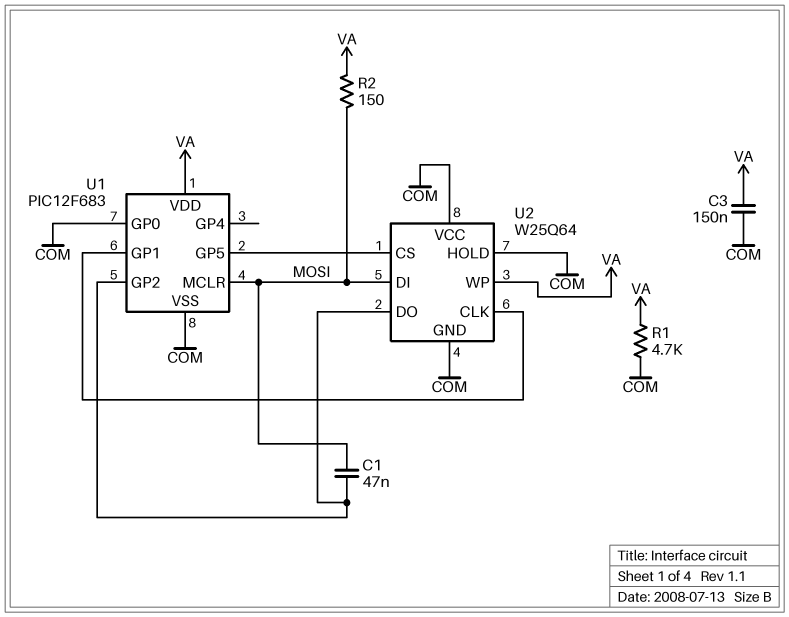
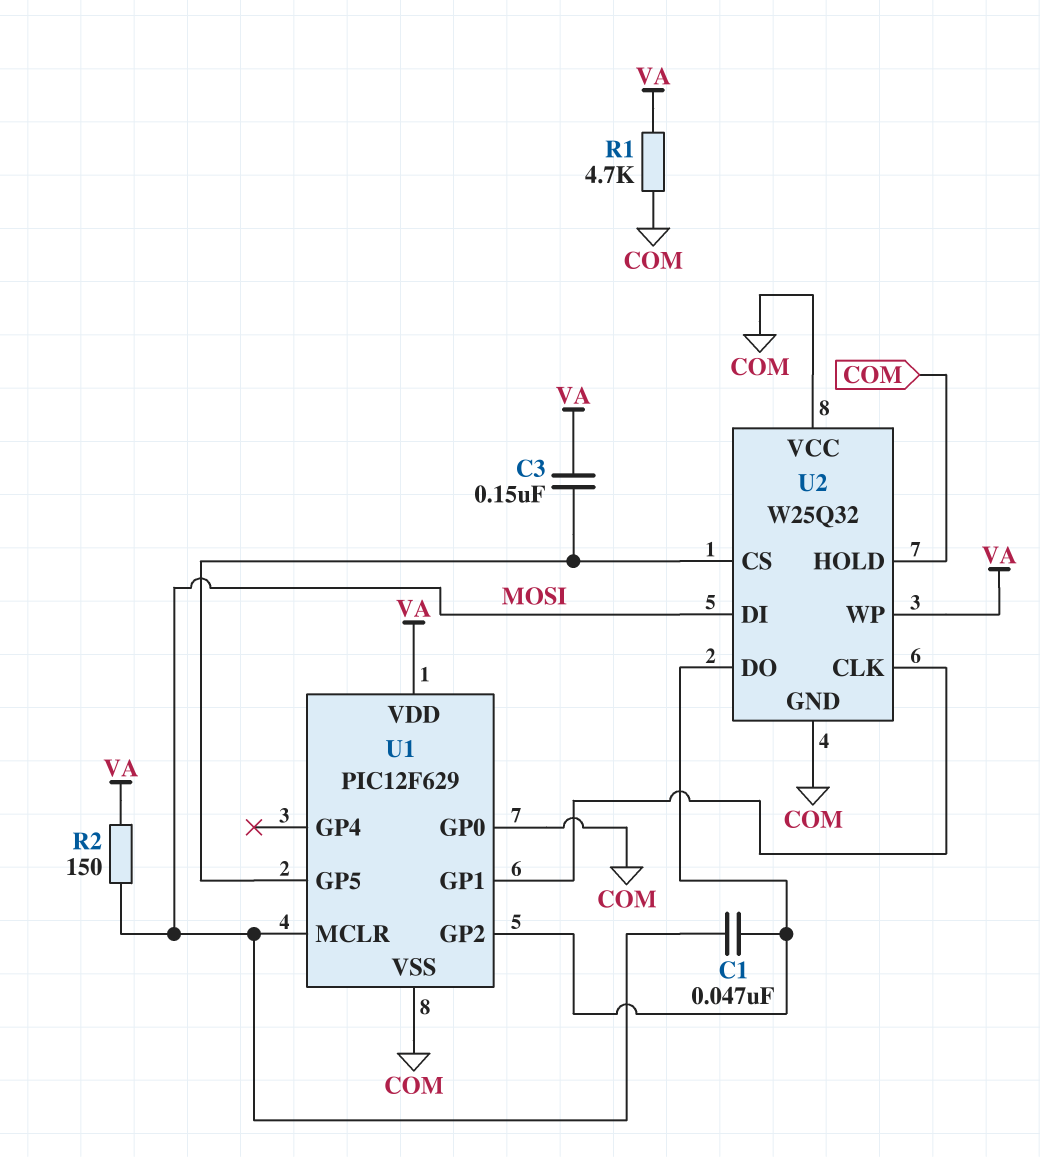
C3: 150nF (COM, VA) -> 150nF (U1/GP5, VA)
U1: PIC12F683 -> PIC12F629
U2: W25Q64 -> W25Q32

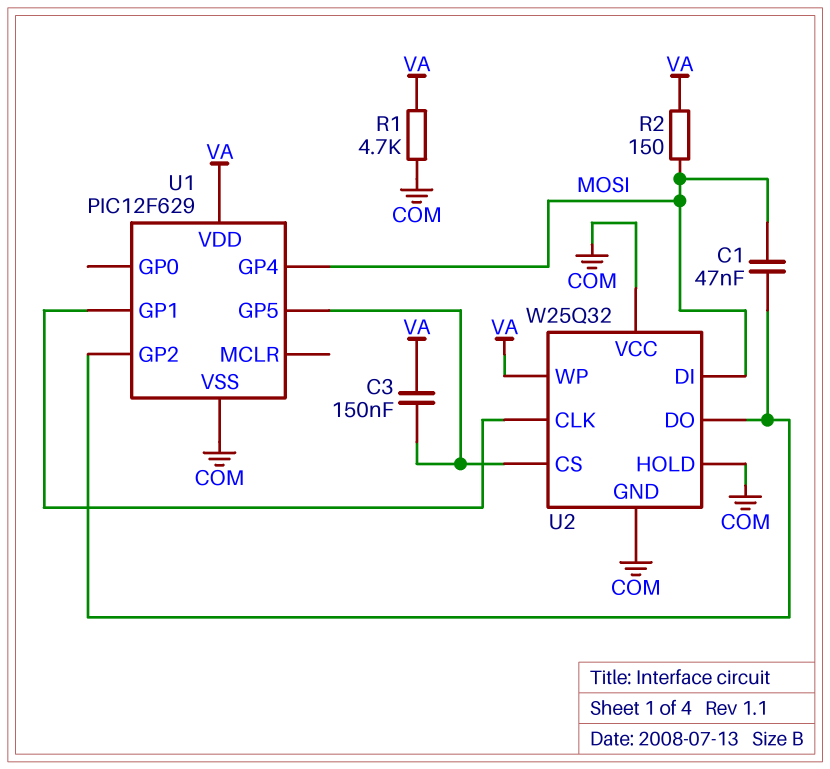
U1 pin GP0: COM -> none
U1 pin GP4: none -> MOSI
U1 pin MCLR: MOSI -> none

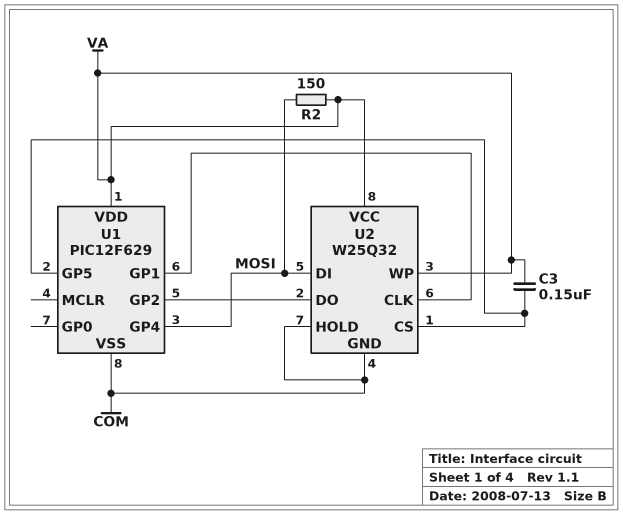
C1: 47nF (MOSI, U1/GP2) -> none
R1: 4.7k (COM, VA) -> none
U2 pin VCC: COM -> VA

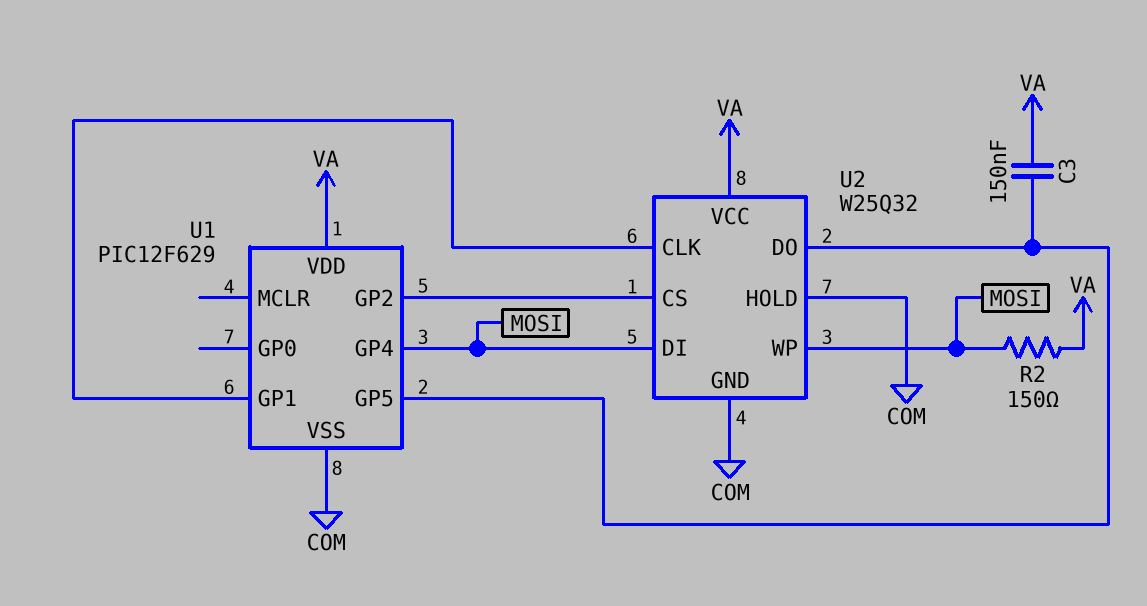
U2 pin CS: U1/GP5 -> U1/GP2
U2 pin DO: U1/GP2 -> U1/GP5
U2 pin WP: VA -> MOSI

